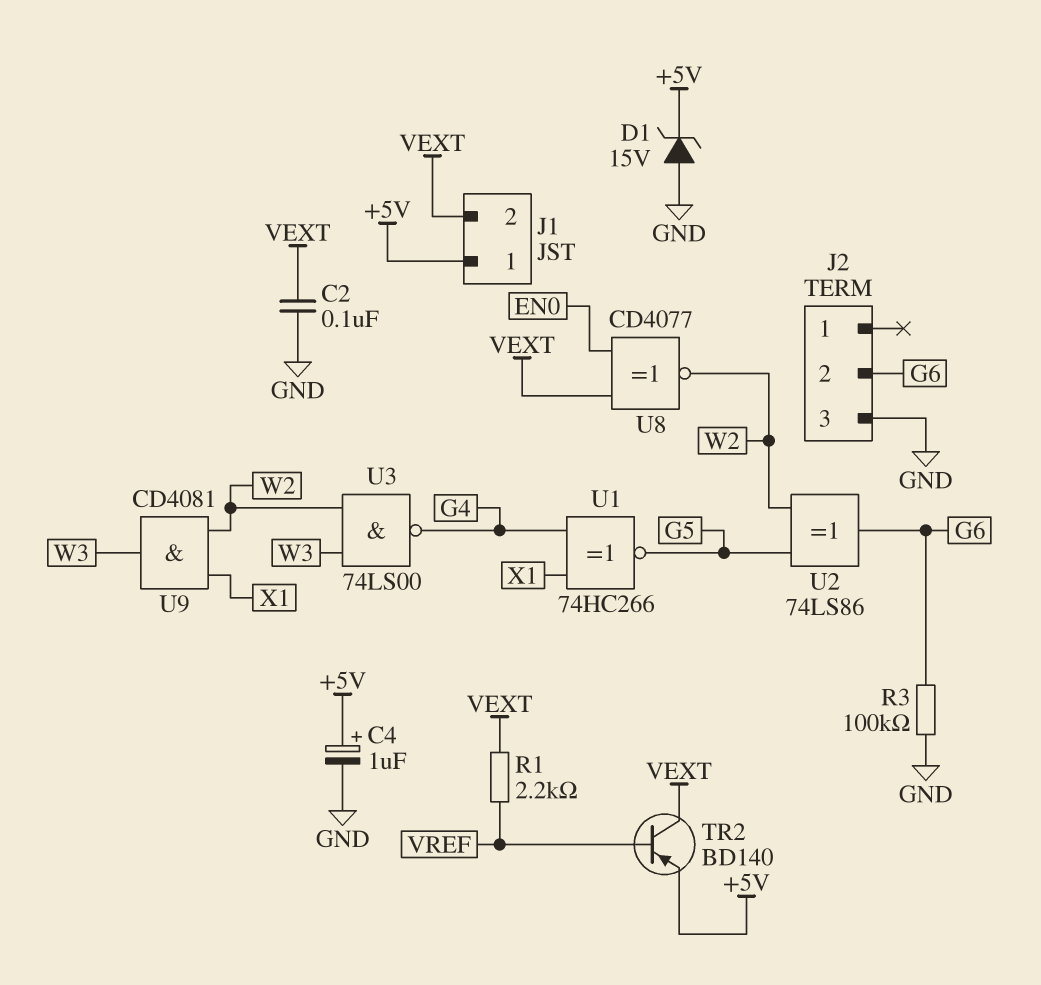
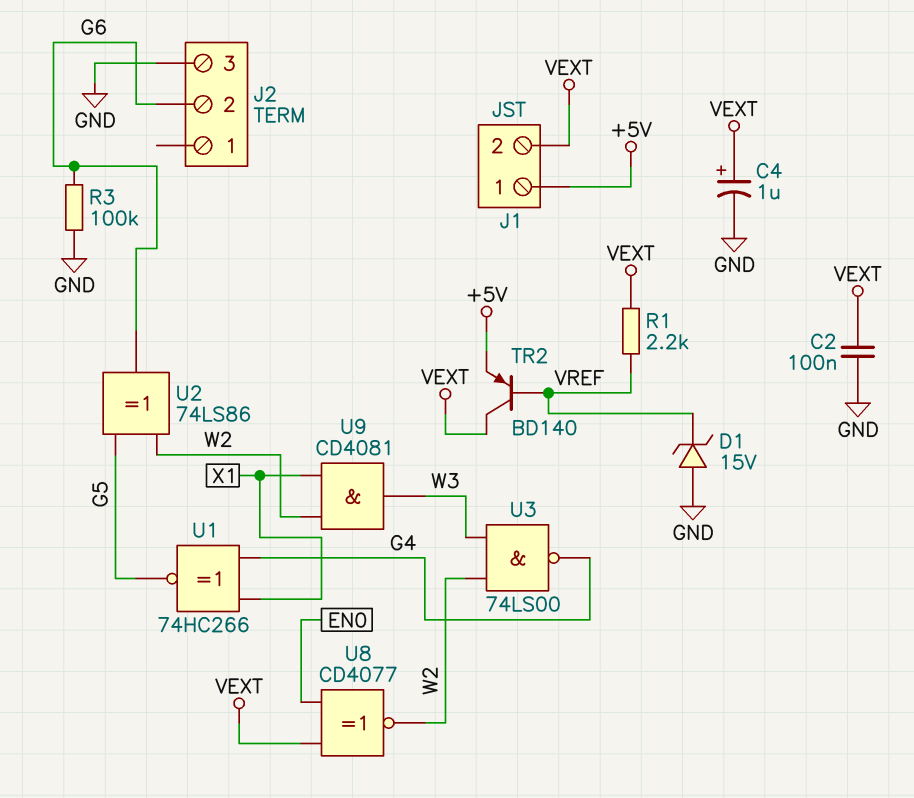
C4: 1uF (plus +5V, minus GND) -> 1uF (plus VEXT, minus GND)
D1: zener 15V (A GND, K +5V) -> zener 15V (A GND, K VREF)

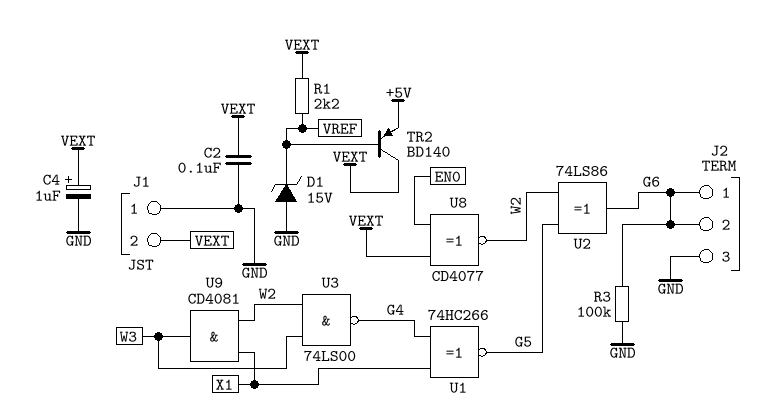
J1 pin 1: +5V -> GND
J2 pin 1: none -> G6

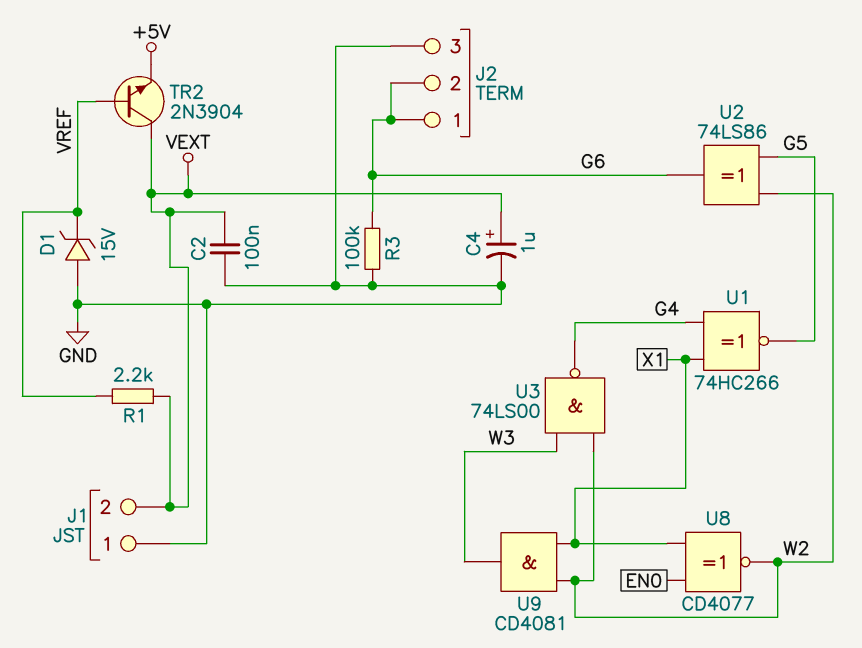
TR2: PNP BD140 (B VREF, C VEXT, E +5V) -> NPN 2N3904 (B VREF, C VEXT, E +5V)
U8: XNOR CD4077 (in EN0, in VEXT, out W2) -> XNOR CD4077 (in EN0, in X1, out W2)

